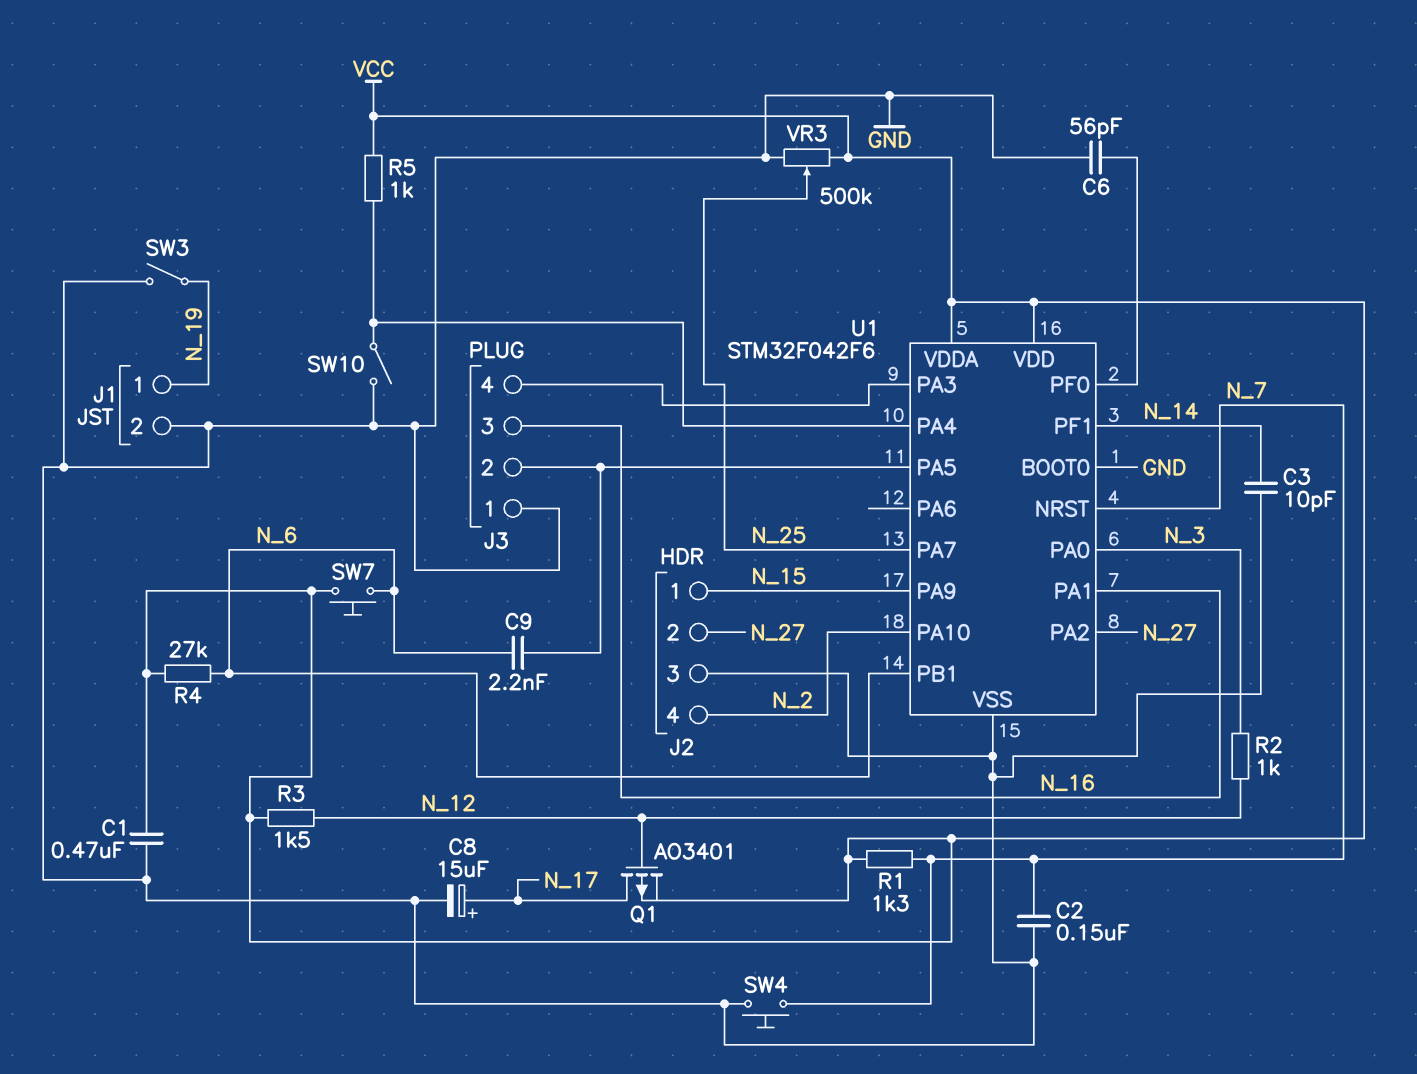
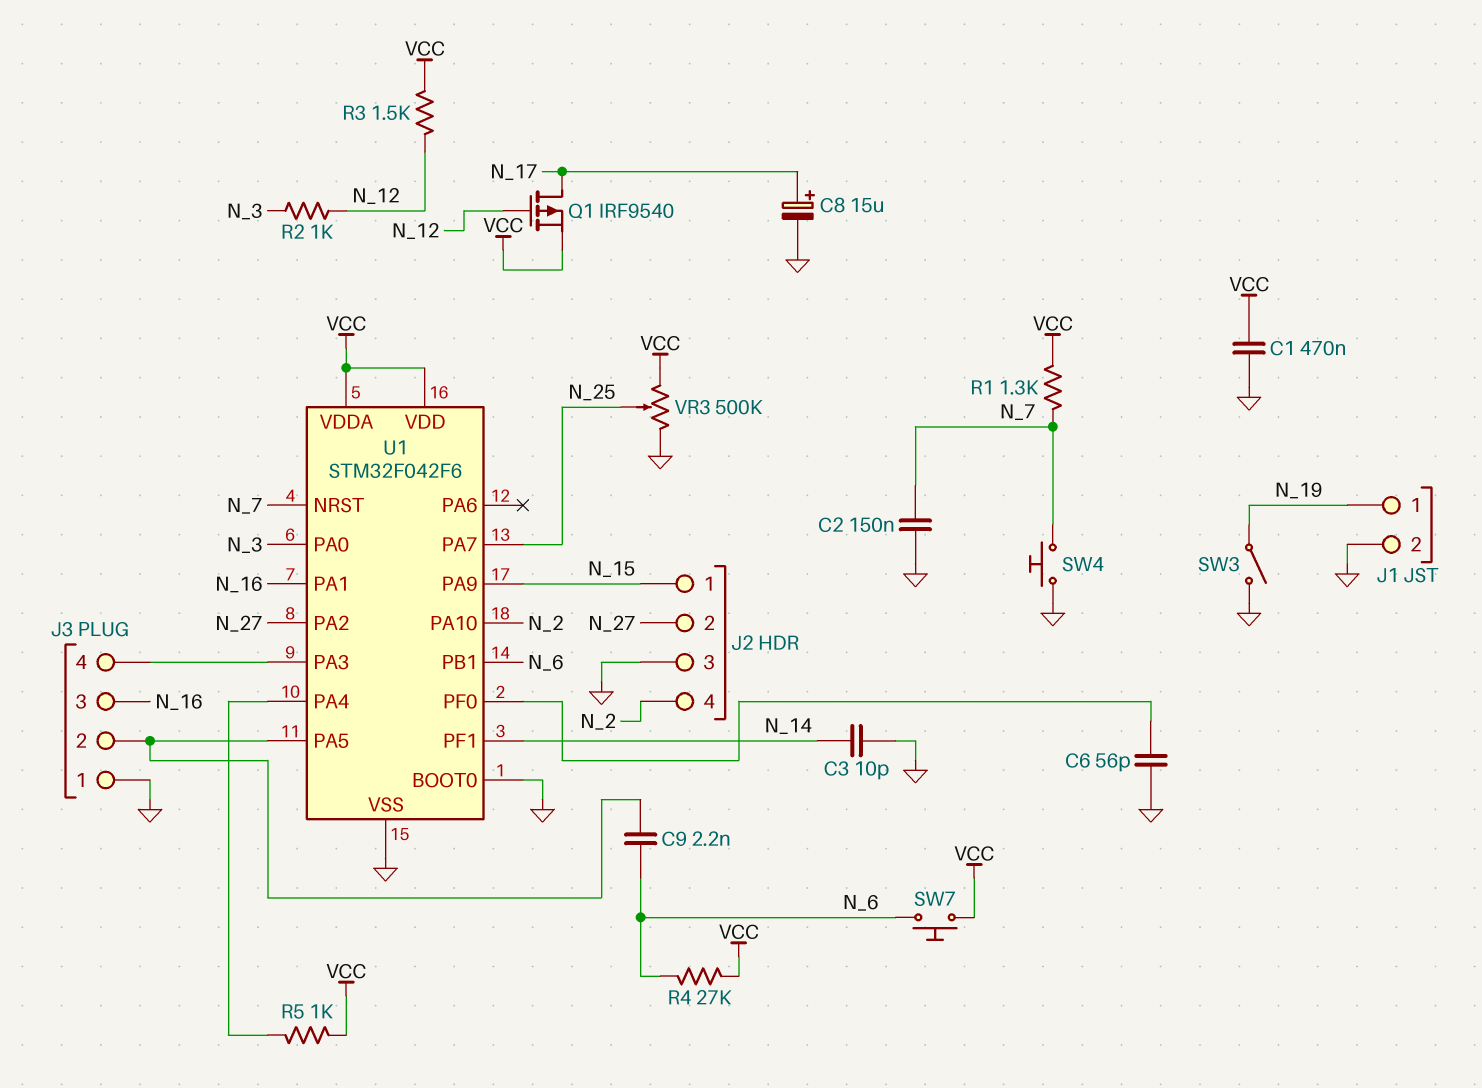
Q1: PMOS AO3401 (G N_12, D N_17, S VCC) -> PMOS IRF9540 (G N_12, D N_17, S VCC)
SW10: switch (GND, U1/PA4) -> none

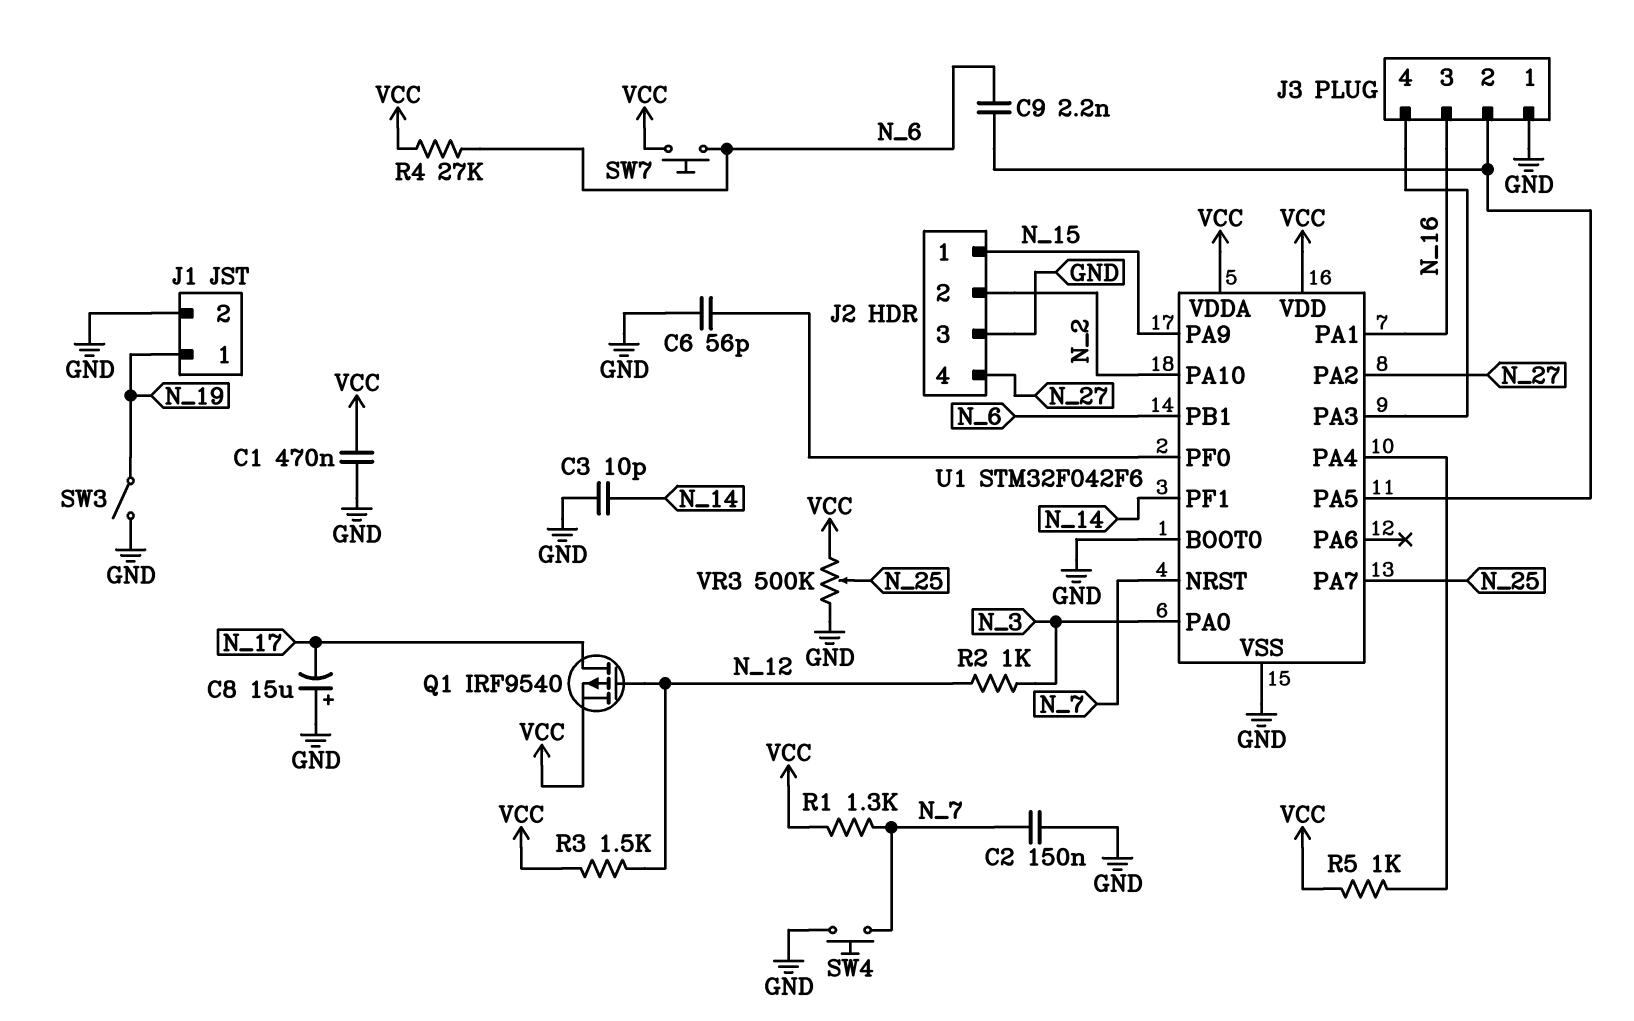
C8: 15uF (plus N_17, minus GND) -> 15uF (plus GND, minus N_17)
J2 pin 2: N_27 -> N_2
J2 pin 4: N_2 -> N_27

